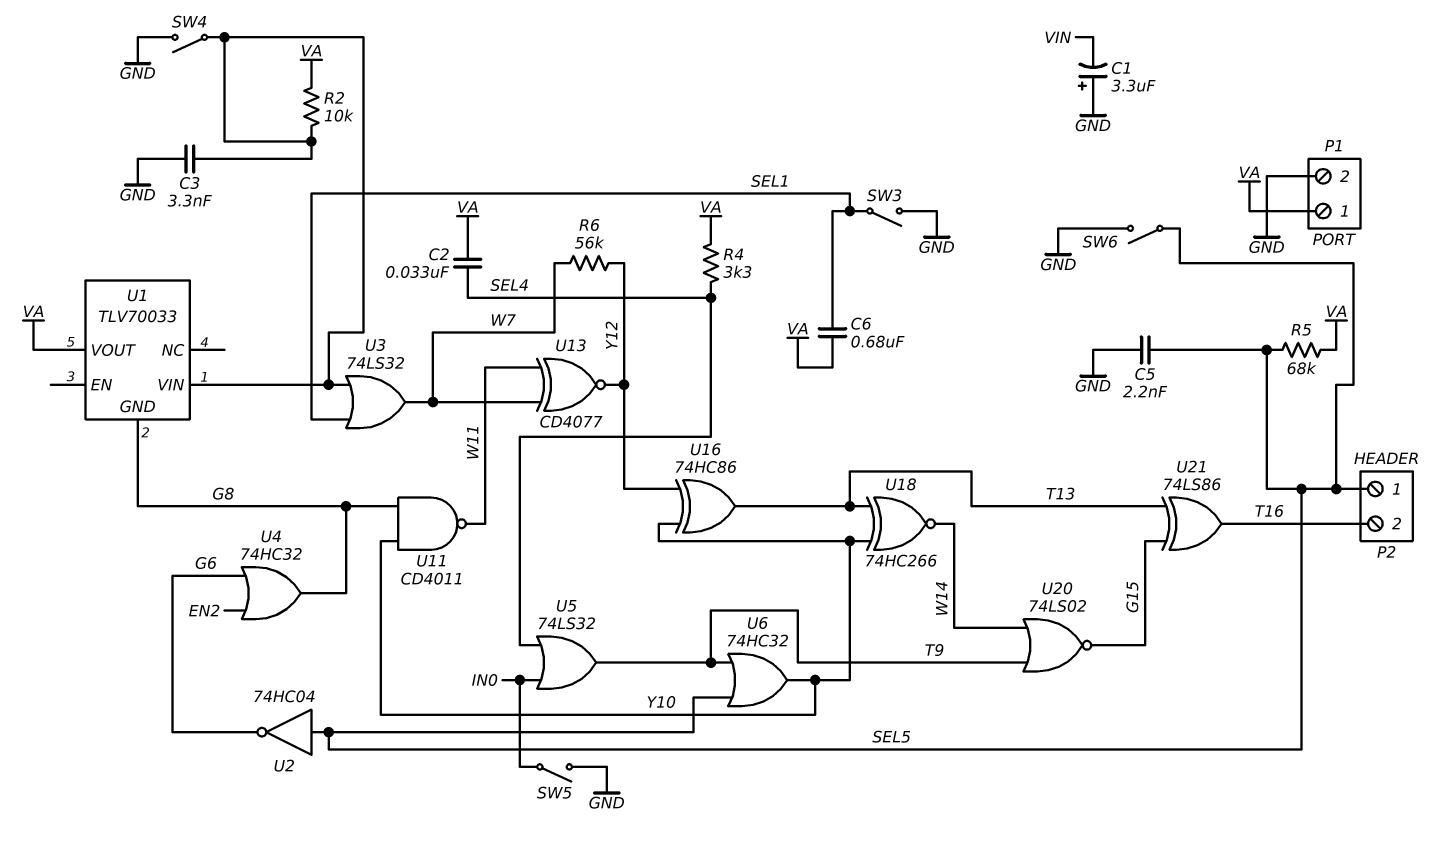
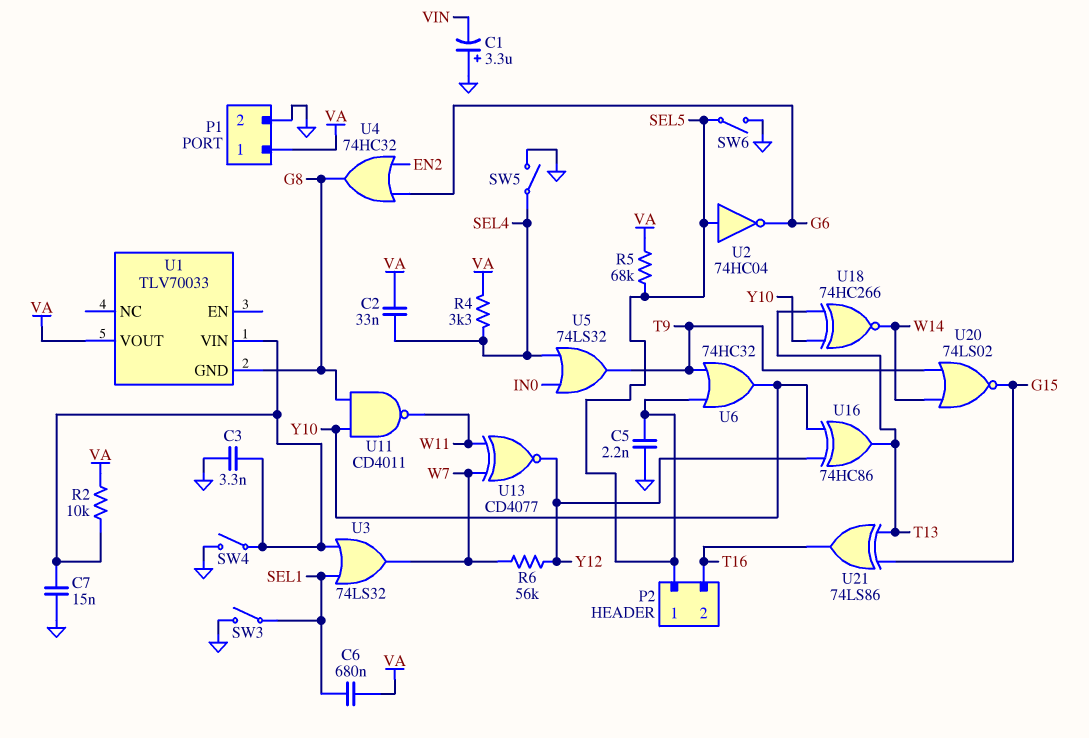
C7: none -> 15nF (GND, U1/VIN)
SW5: switch (GND, IN0) -> switch (GND, SEL4)

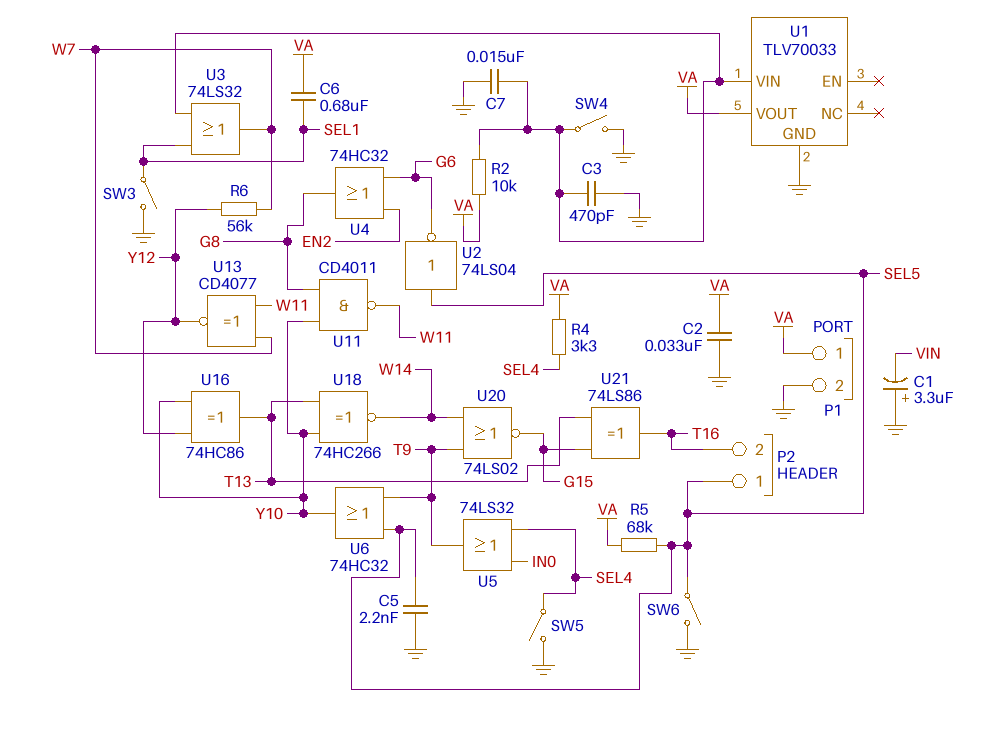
C2: 33nF (SEL4, VA) -> 33nF (GND, VA)
C3: 3.3nF (GND, U1/VIN) -> 470pF (GND, U1/VIN)
U1 pin GND: G8 -> GND
U2: NOT 74HC04 (in SEL5, out G6) -> NOT 74LS04 (in SEL5, out G6)

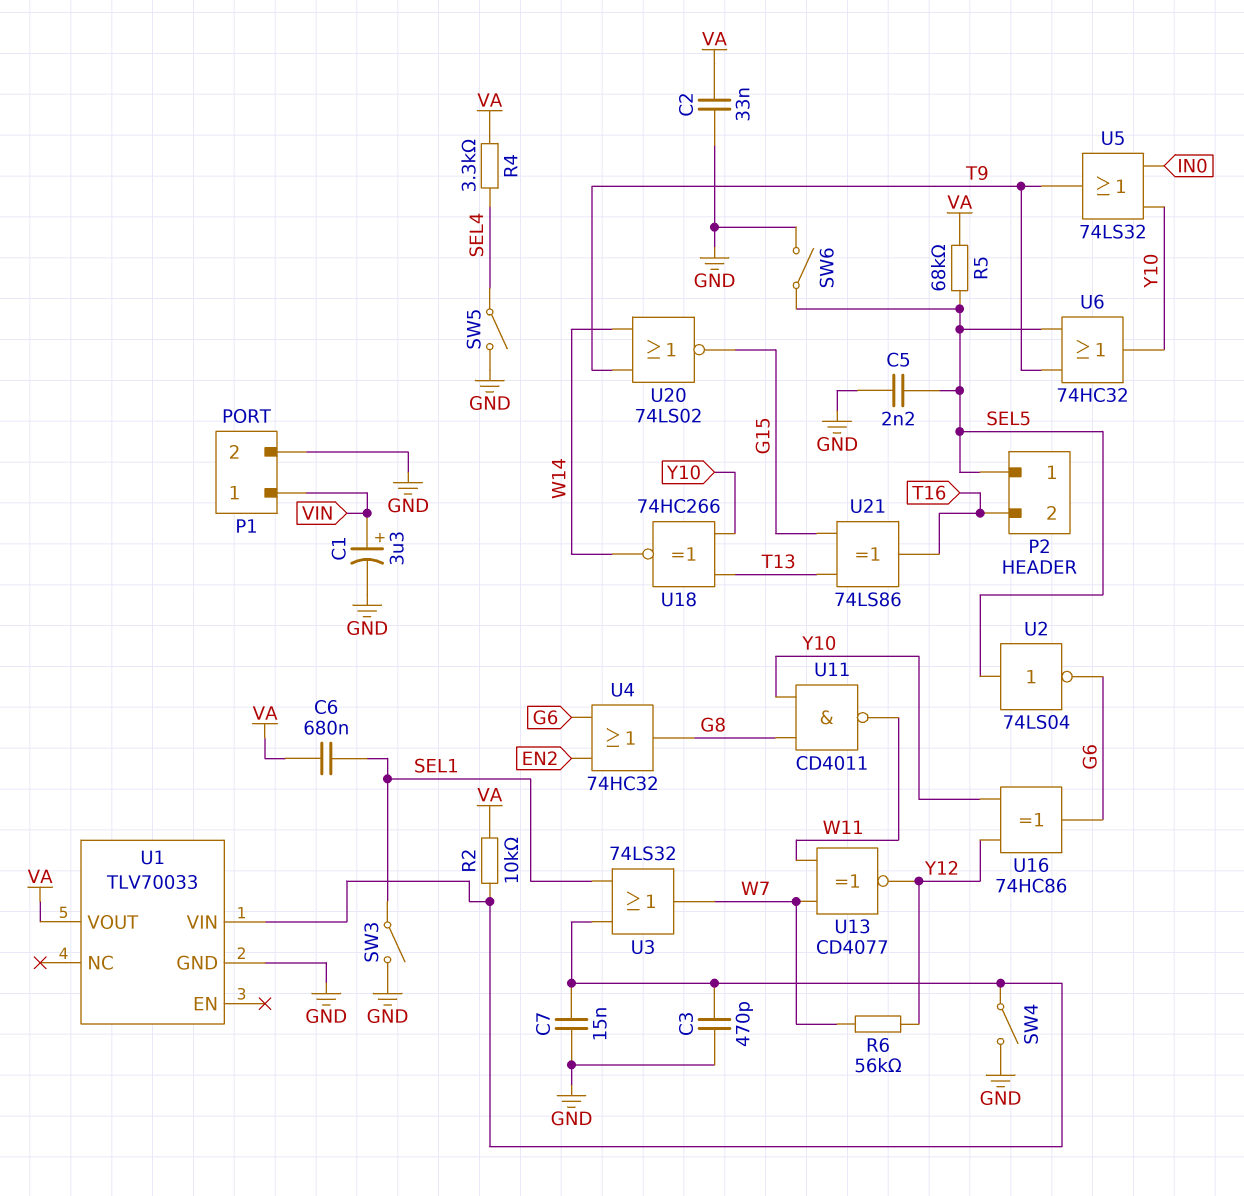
C1: 3.3uF (plus GND, minus VIN) -> 3.3uF (plus VIN, minus GND)
P1 pin 1: VA -> VIN
U5: OR 74LS32 (in IN0, in SEL4, out T9) -> OR 74LS32 (in IN0, in Y10, out T9)
U16: XOR 74HC86 (in Y10, in Y12, out T13) -> XOR 74HC86 (in Y10, in Y12, out G6)

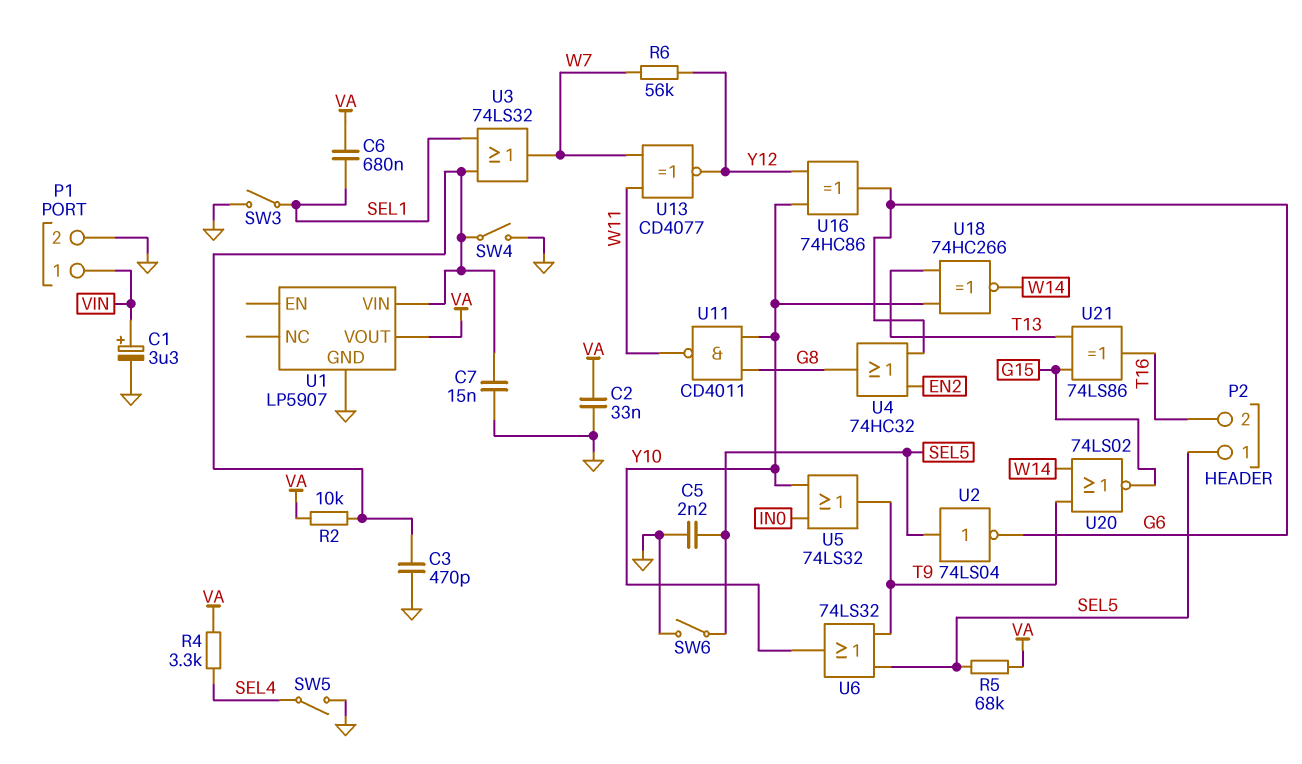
U1: TLV70033 -> LP5907
U6: OR 74HC32 (in SEL5, in T9, out Y10) -> OR 74LS32 (in SEL5, in T9, out Y10)

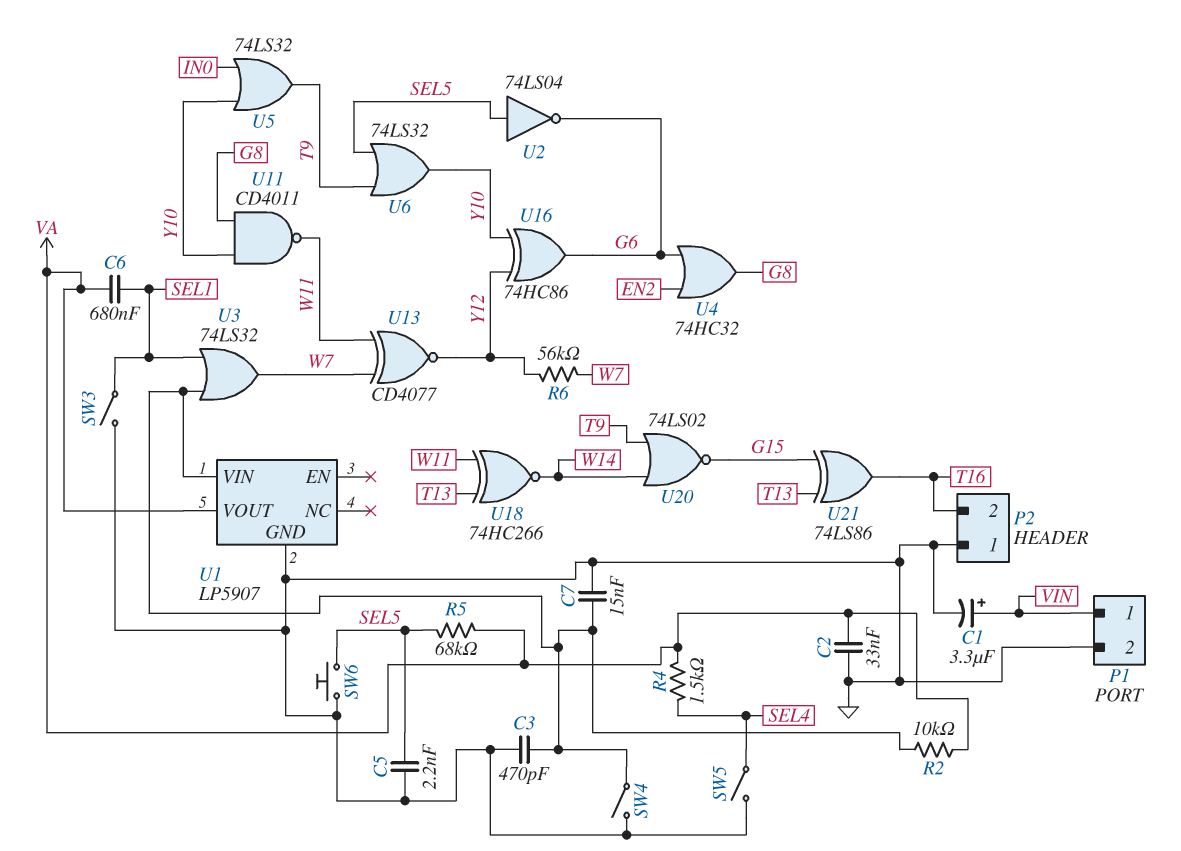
P2 pin 1: SEL5 -> GND
R4: 3.3k (SEL4, VA) -> 1.5k (SEL4, VA)
SW6: switch (GND, SEL5) -> button (GND, SEL5)
U18: XNOR 74HC266 (in T13, in Y10, out W14) -> XNOR 74HC266 (in T13, in W11, out W14)

